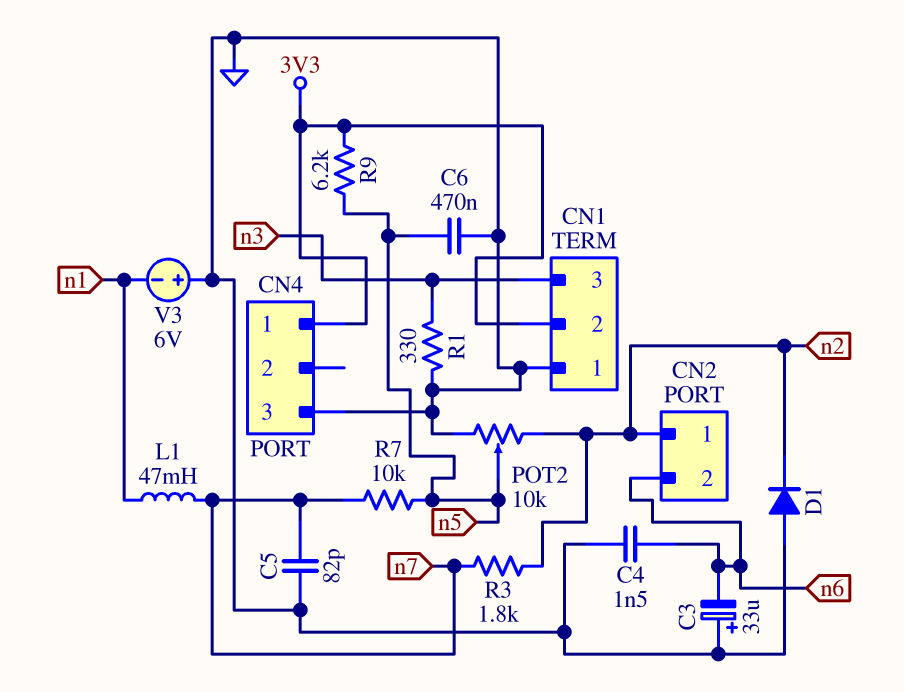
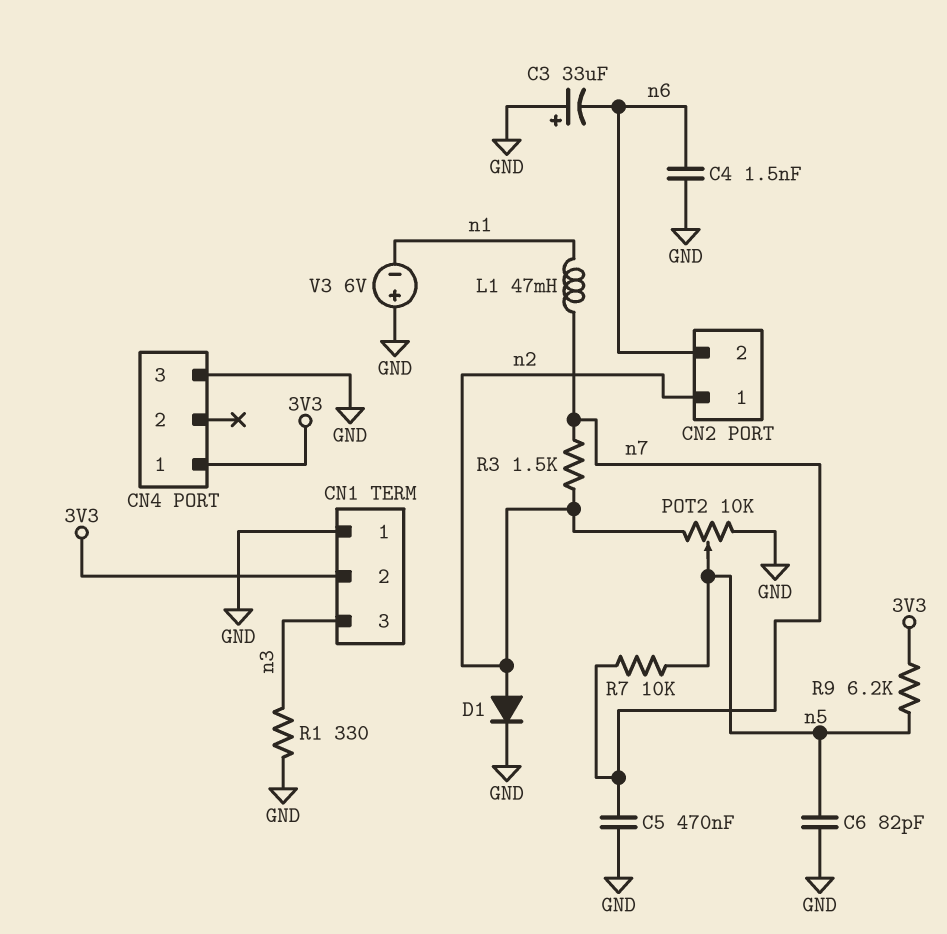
C5: 82pF (GND, n7) -> 470nF (GND, n7)
C6: 470nF (GND, n5) -> 82pF (GND, n5)
D1: diode (A GND, K n2) -> diode (A n2, K GND)
R3: 1.8k (n2, n7) -> 1.5k (n2, n7)

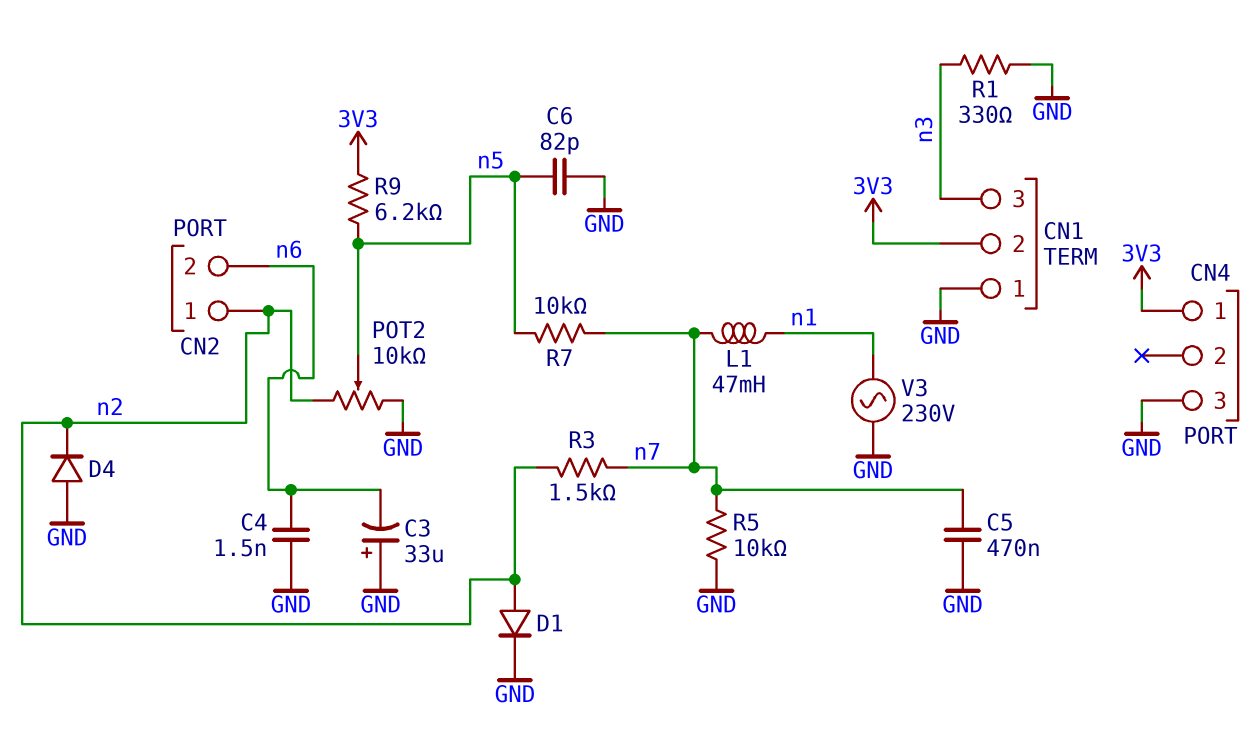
D4: none -> diode (A GND, K n2)
R5: none -> 10k (GND, n7)
V3: 6V (plus GND, minus n1) -> AC 230V (GND, n1)

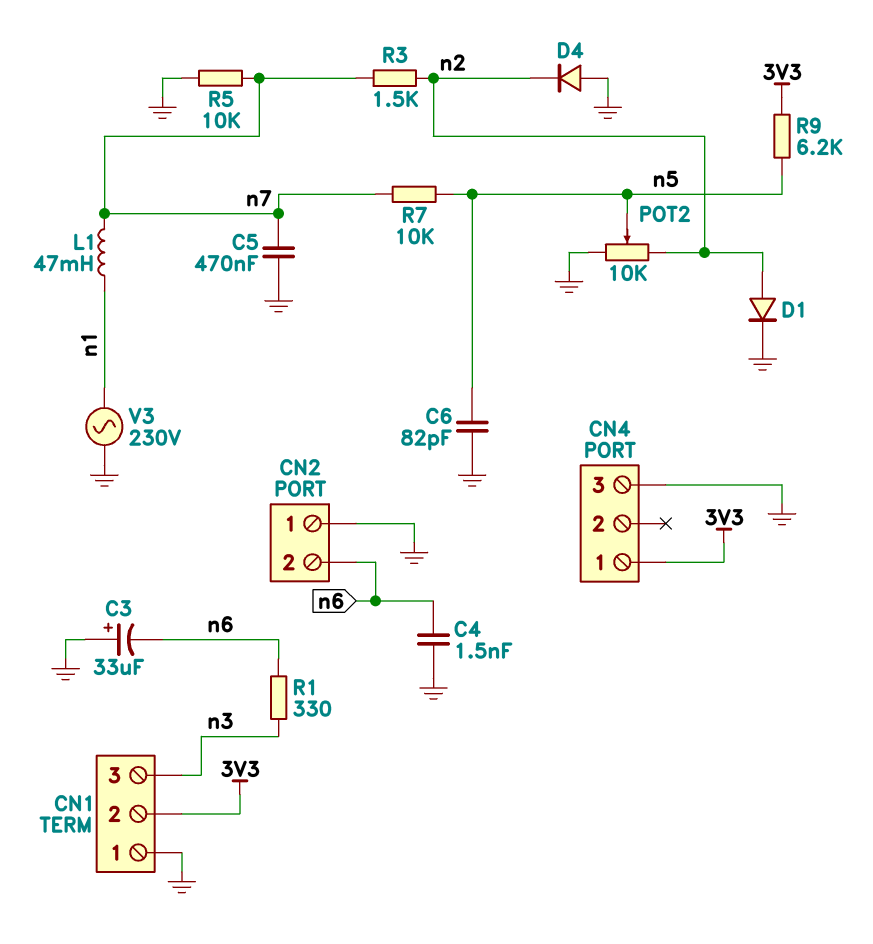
CN2 pin 1: n2 -> GND
R1: 330 (GND, n3) -> 330 (n3, n6)

